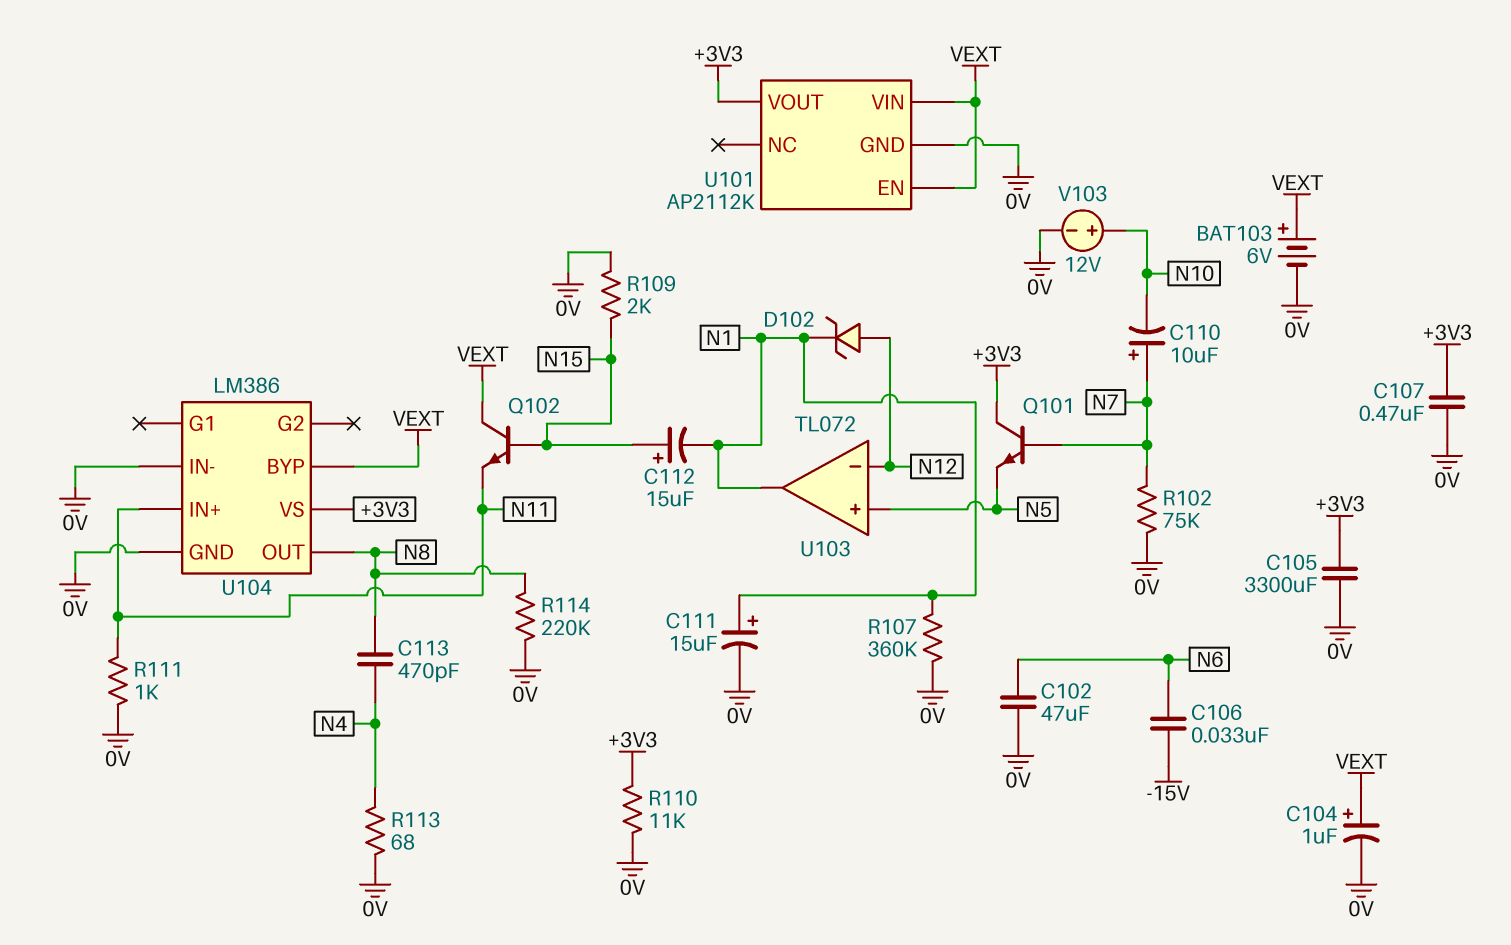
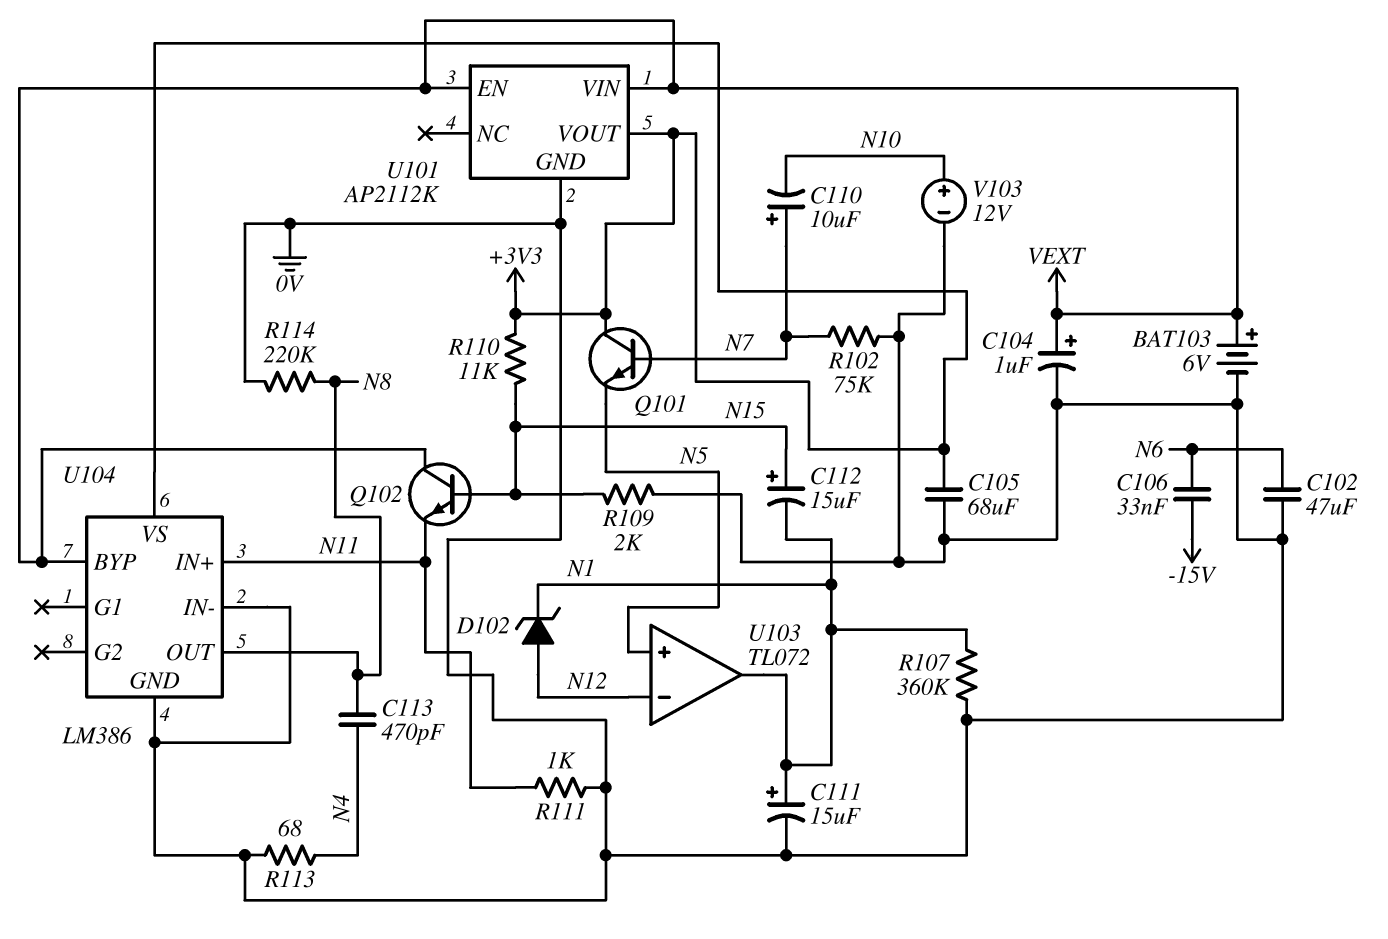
C105: 3300uF (+3V3, 0V) -> 68uF (+3V3, 0V)
C107: 470nF (+3V3, 0V) -> none
R110: 11k (+3V3, 0V) -> 11k (+3V3, N15)

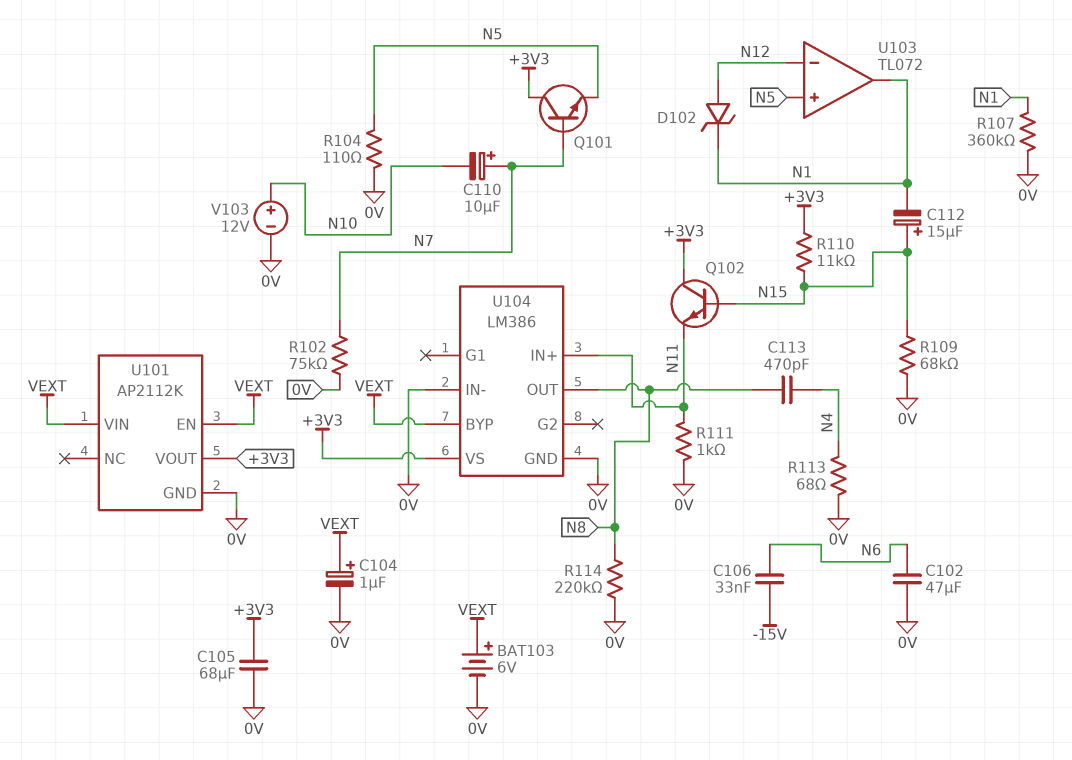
C111: 15uF (plus N1, minus 0V) -> none
Q102: NPN (B N15, C VEXT, E N11) -> NPN (B N15, C +3V3, E N11)
R104: none -> 110 (0V, N5)
R109: 2k (0V, N15) -> 68k (0V, N15)

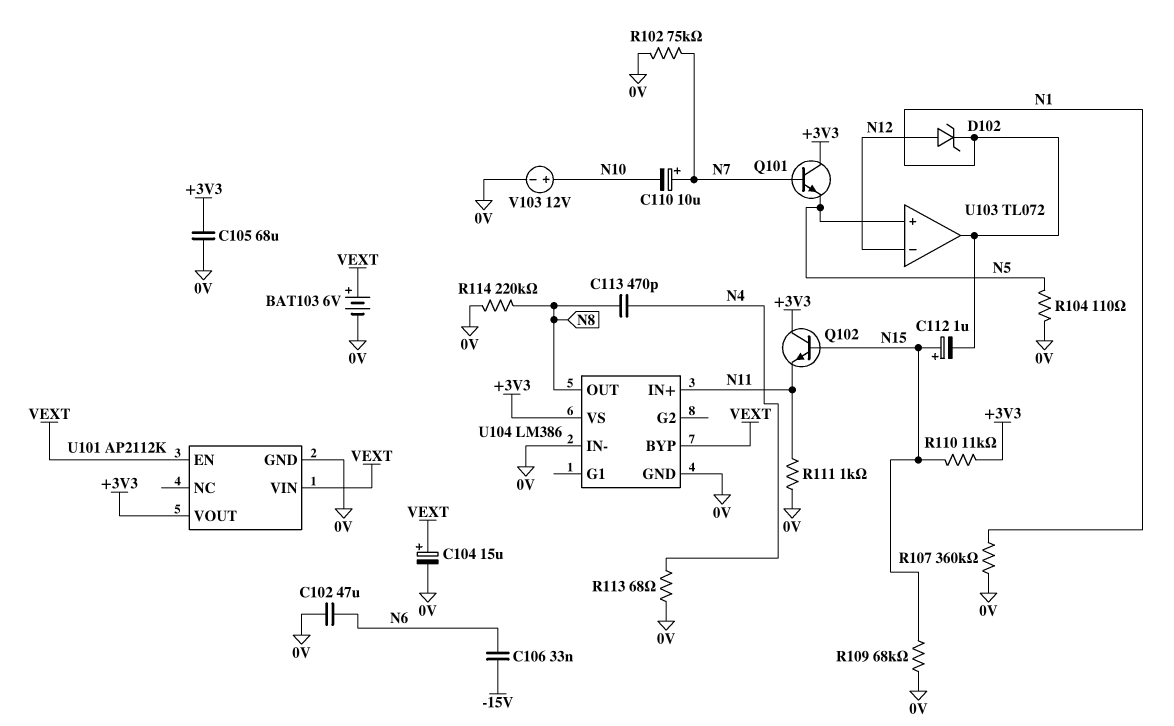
C104: 1uF (plus VEXT, minus 0V) -> 15uF (plus VEXT, minus 0V)
C112: 15uF (plus N15, minus N1) -> 1uF (plus N15, minus N1)

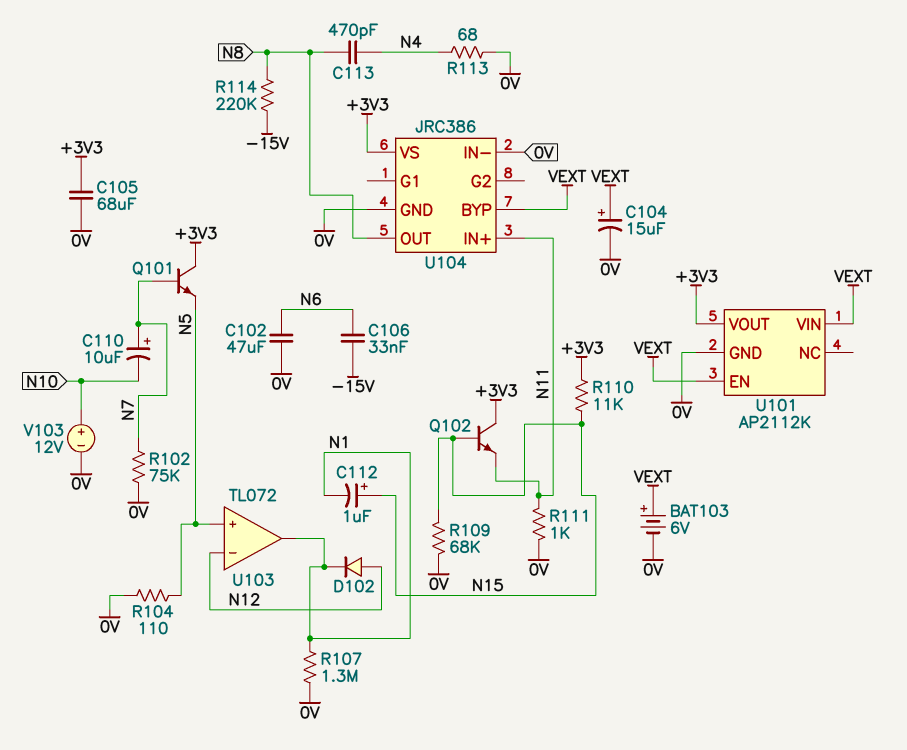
D102: zener (A N12, K N1) -> diode (A N12, K N1)
R107: 360k (0V, N1) -> 1.3M (0V, N1)
R114: 220k (0V, N8) -> 220k (-15V, N8)
U104: LM386 -> JRC386

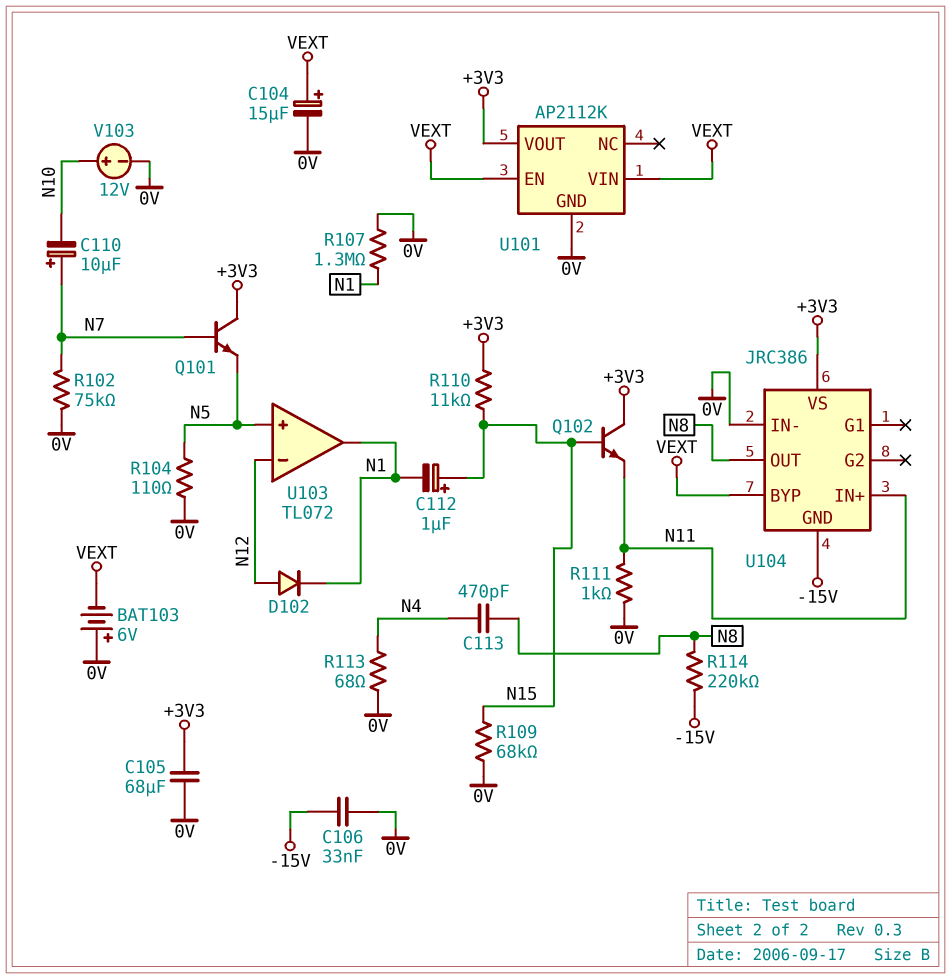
BAT103: 6V (plus VEXT, minus 0V) -> 6V (plus 0V, minus VEXT)
C102: 47uF (0V, N6) -> none
C106: 33nF (-15V, N6) -> 33nF (-15V, 0V)
U104 pin GND: 0V -> -15V

